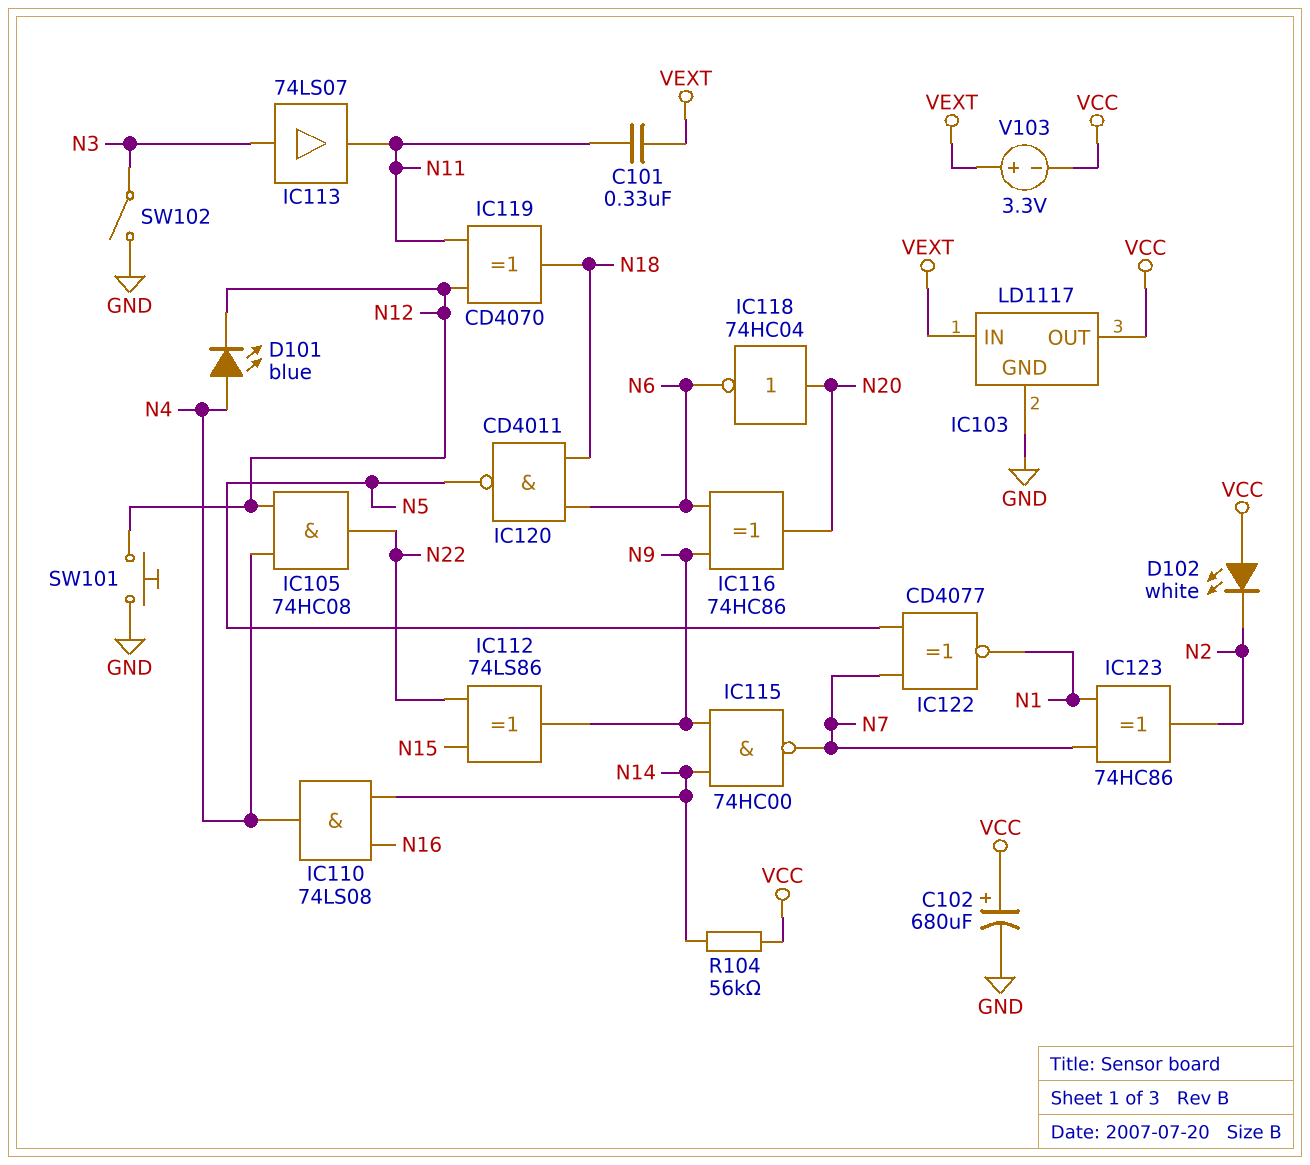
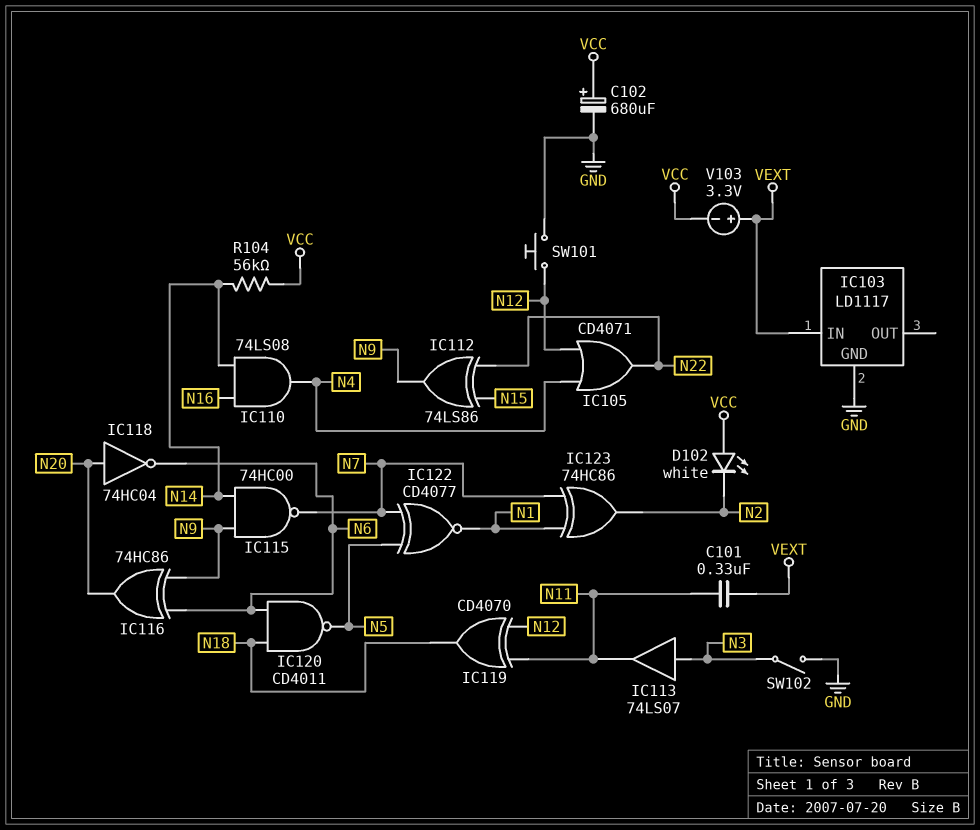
D101: LED blue (A N4, K N12) -> none
IC103 pin OUT: VCC -> none
IC105: AND 74HC08 (in N4, in N12, out N22) -> OR CD4071 (in N4, in N12, out N22)

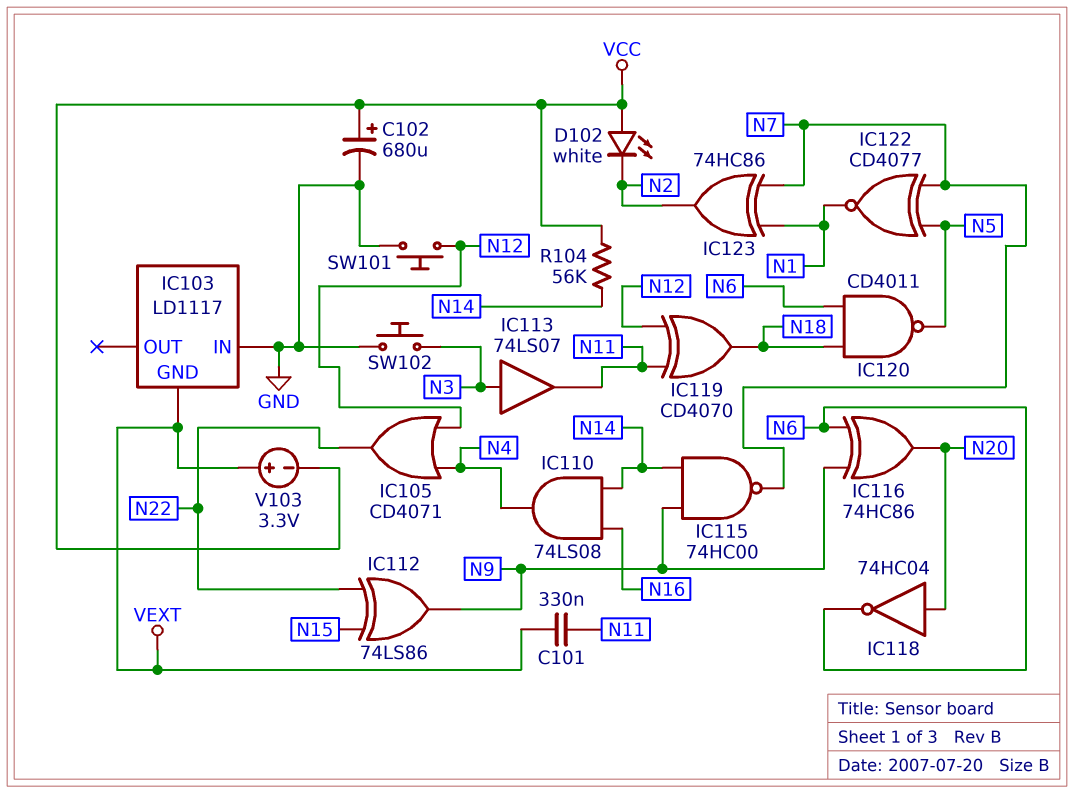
IC103 pin GND: GND -> VEXT
IC103 pin IN: VEXT -> GND
SW102: switch (GND, N3) -> button (GND, N3)

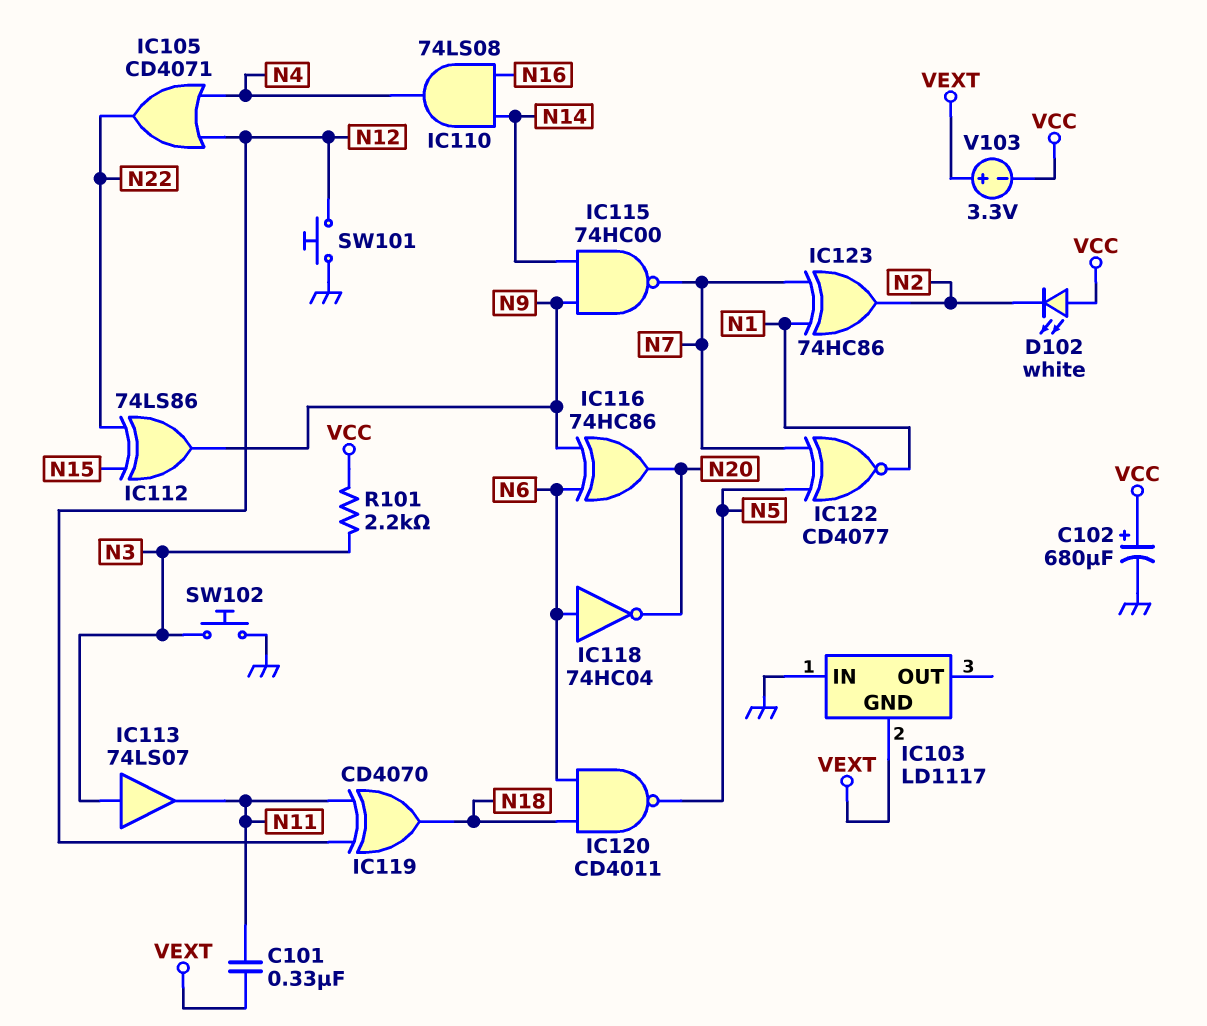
IC118: NOT 74HC04 (in N20, out N6) -> NOT 74HC04 (in N6, out N20)
R101: none -> 2.2k (N3, VCC)
R104: 56k (N14, VCC) -> none

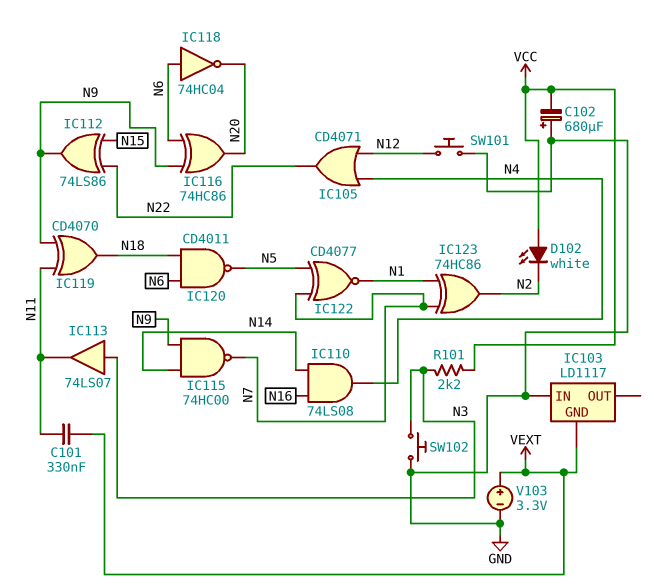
C102: 680uF (plus VCC, minus GND) -> 680uF (plus GND, minus VCC)
IC119: XOR CD4070 (in N11, in N12, out N18) -> XOR CD4070 (in N9, in N11, out N18)
V103: 3.3V (plus VEXT, minus VCC) -> 3.3V (plus VEXT, minus GND)

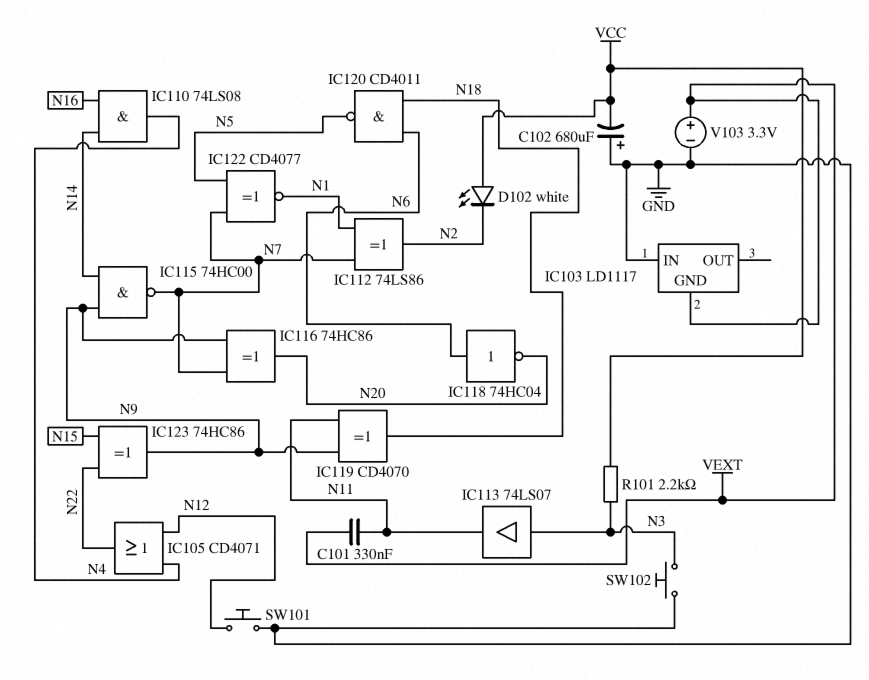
IC112: XOR 74LS86 (in N15, in N22, out N9) -> XOR 74LS86 (in N1, in N7, out N2)
IC116: XOR 74HC86 (in N6, in N9, out N20) -> XOR 74HC86 (in N7, in N9, out N20)
IC123: XOR 74HC86 (in N1, in N7, out N2) -> XOR 74HC86 (in N15, in N22, out N9)

